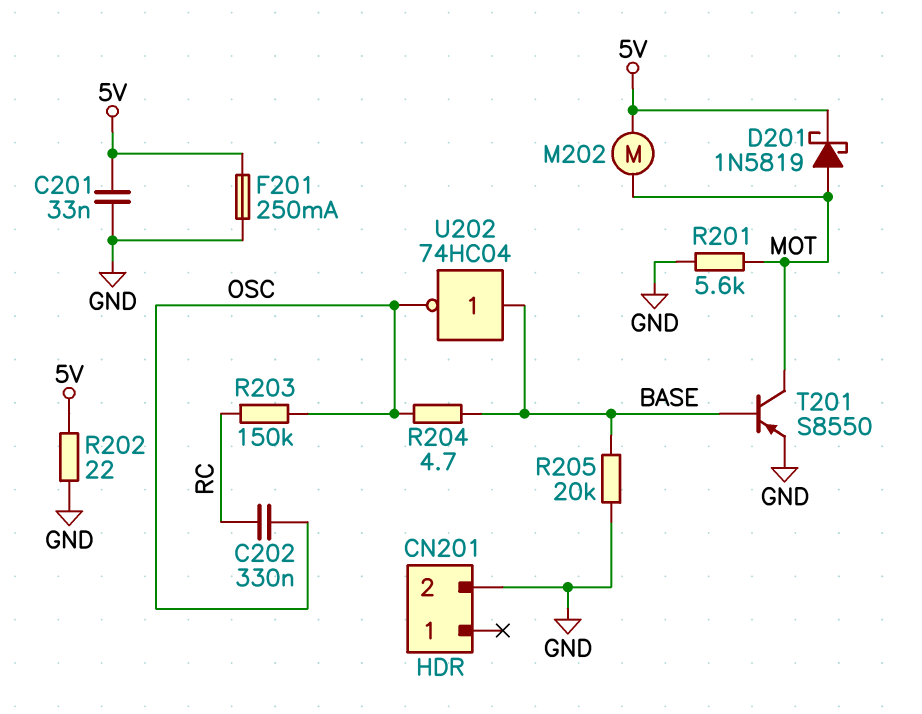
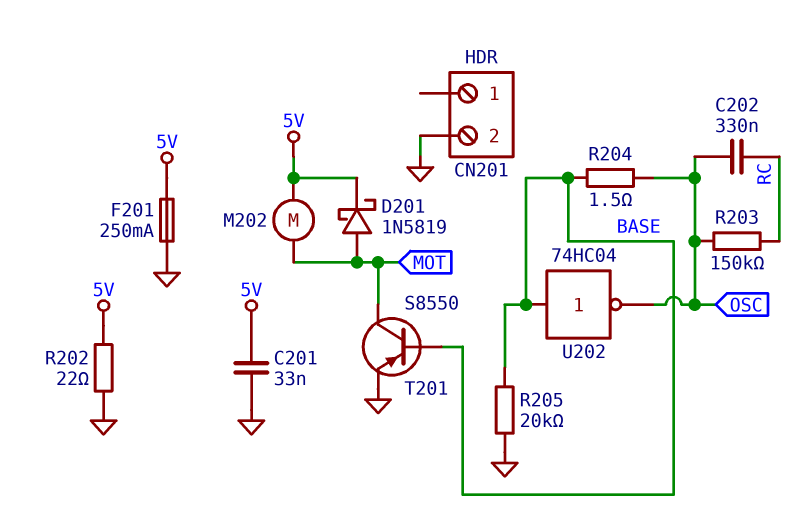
R201: 5.6k (GND, MOT) -> none
R204: 4.7 (BASE, OSC) -> 1.5 (BASE, OSC)

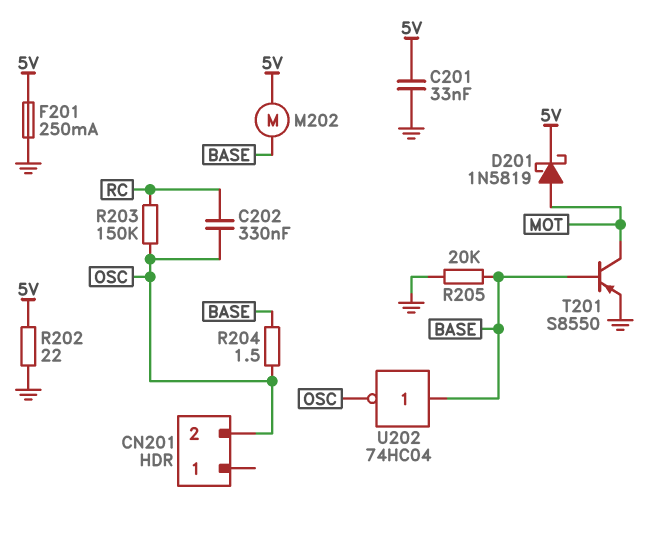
CN201 pin 2: GND -> OSC
M202: motor (5V, MOT) -> motor (5V, BASE)

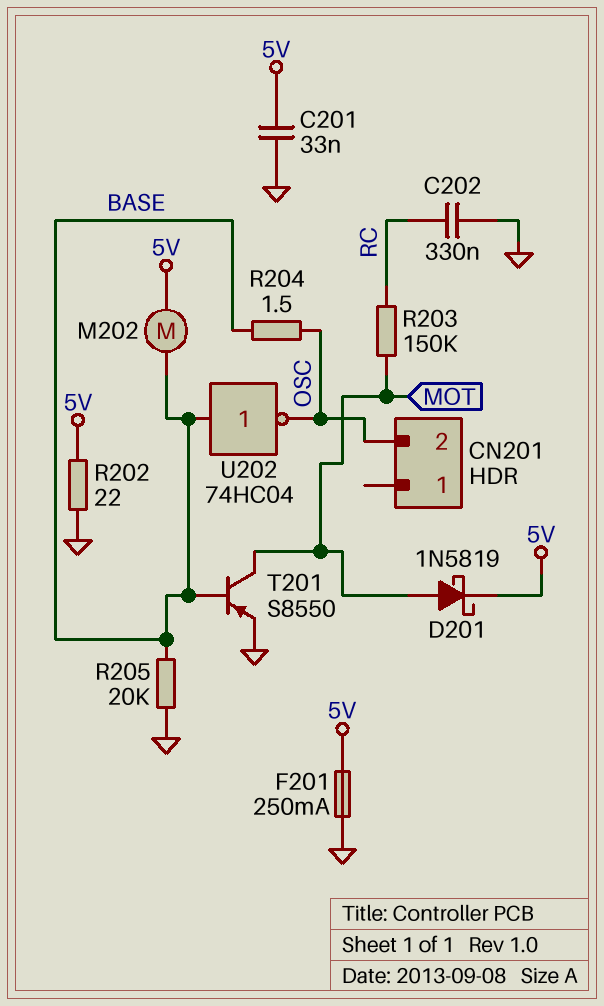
C202: 330nF (OSC, RC) -> 330nF (GND, RC)
R203: 150k (OSC, RC) -> 150k (MOT, RC)

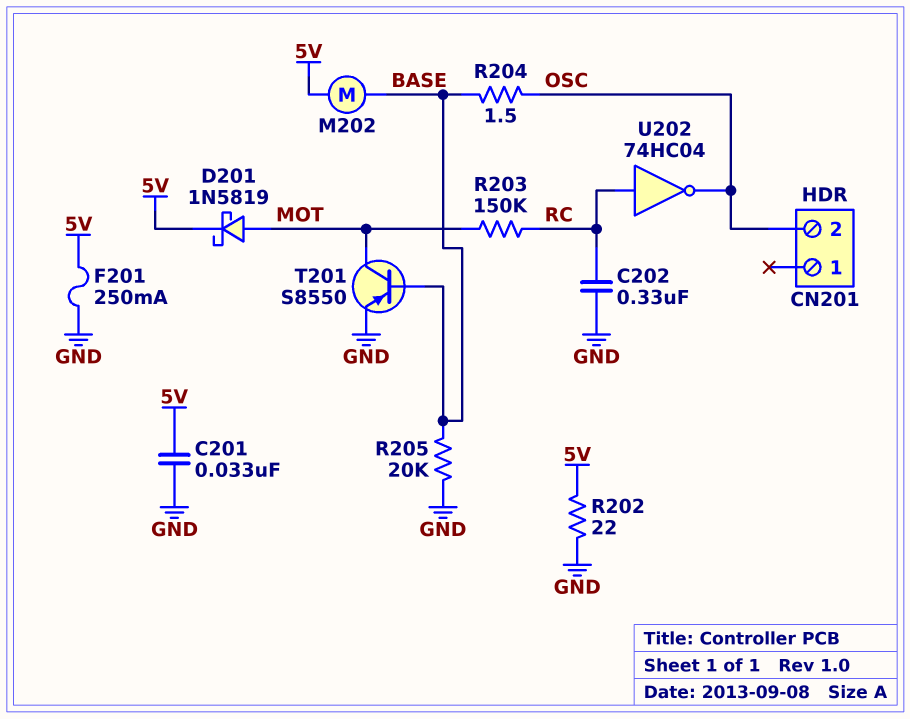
U202: NOT 74HC04 (in BASE, out OSC) -> NOT 74HC04 (in RC, out OSC)

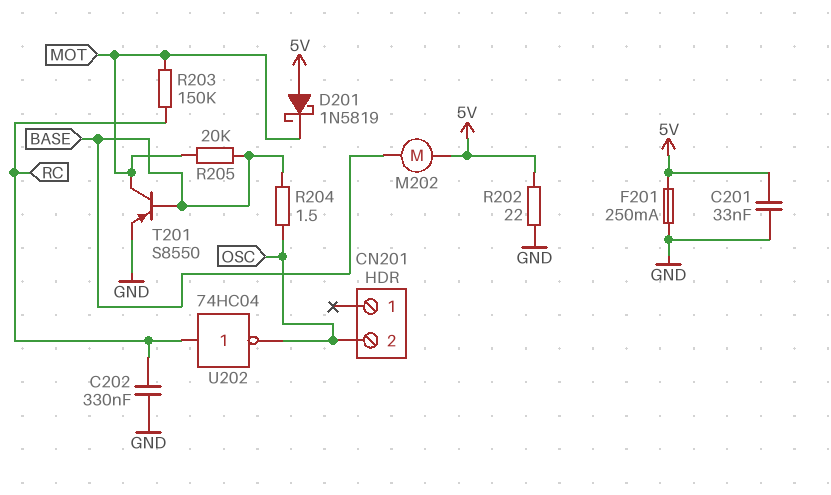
D201: schottky 1N5819 (A MOT, K 5V) -> schottky 1N5819 (A 5V, K MOT)
R205: 20k (BASE, GND) -> 20k (BASE, MOT)

